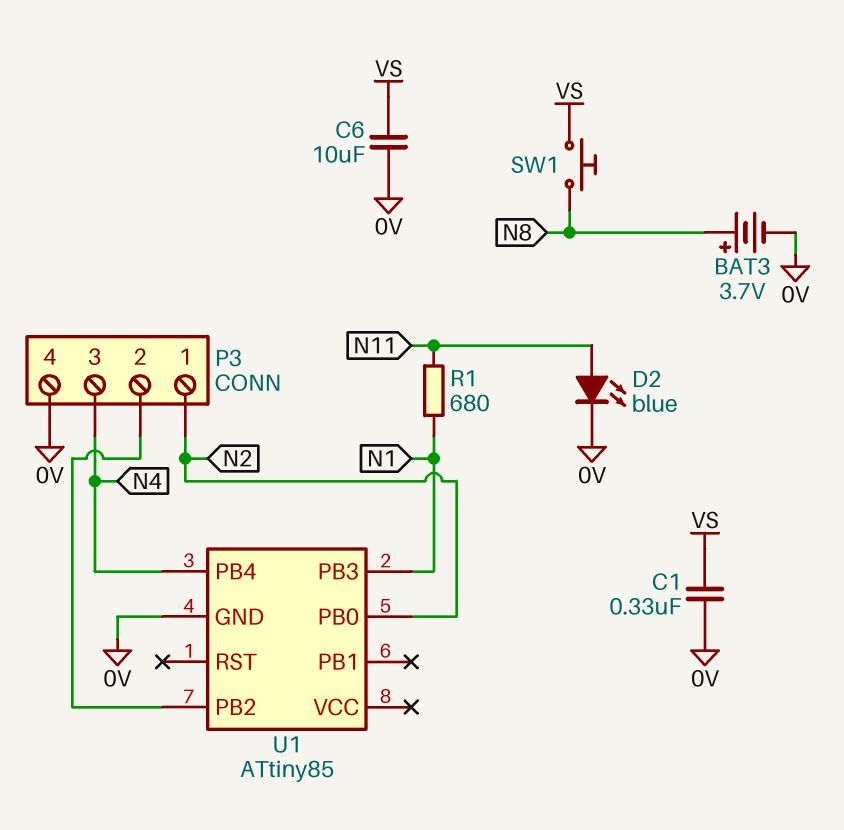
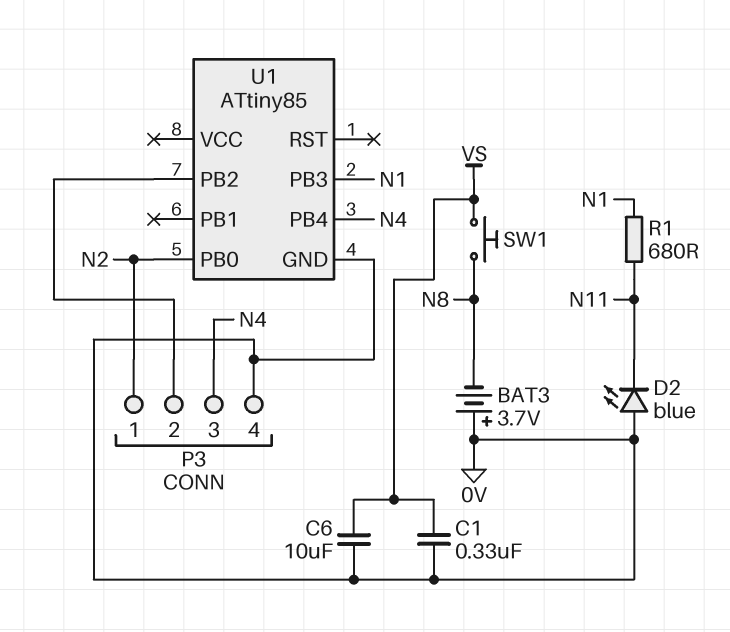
BAT3: 3.7V (plus N8, minus 0V) -> 3.7V (plus 0V, minus N8)
D2: LED blue (A N11, K 0V) -> LED blue (A 0V, K N11)

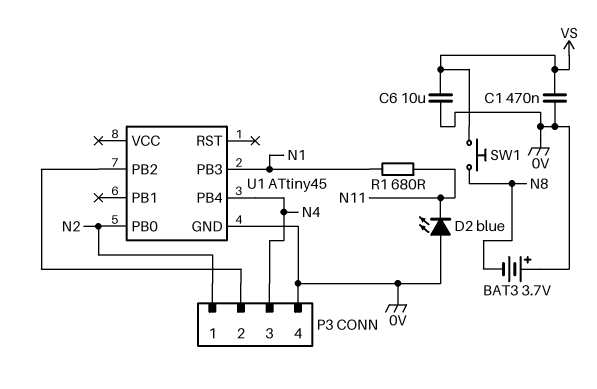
C1: 330nF (0V, VS) -> 470nF (0V, VS)
U1: ATtiny85 -> ATtiny45

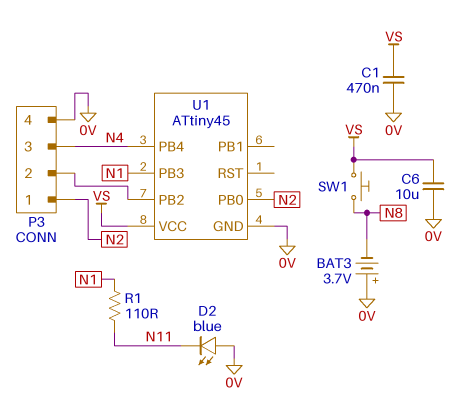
R1: 680 (N1, N11) -> 110 (N1, N11)
U1 pin VCC: none -> VS

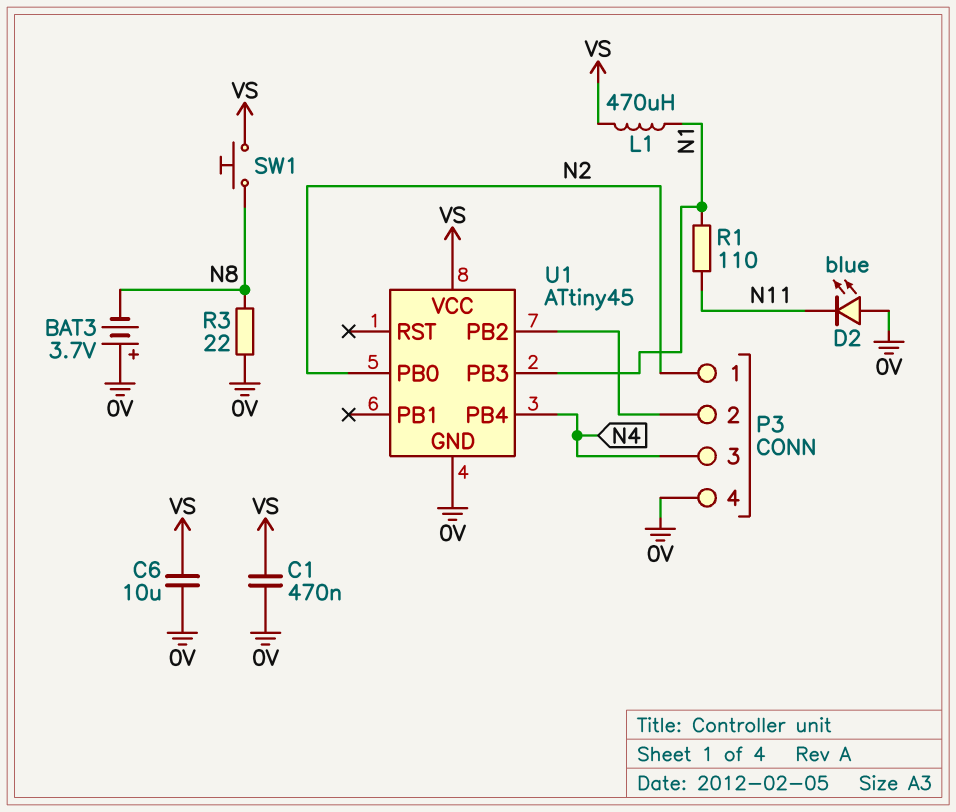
L1: none -> 470uH (N1, VS)
R3: none -> 22 (0V, N8)

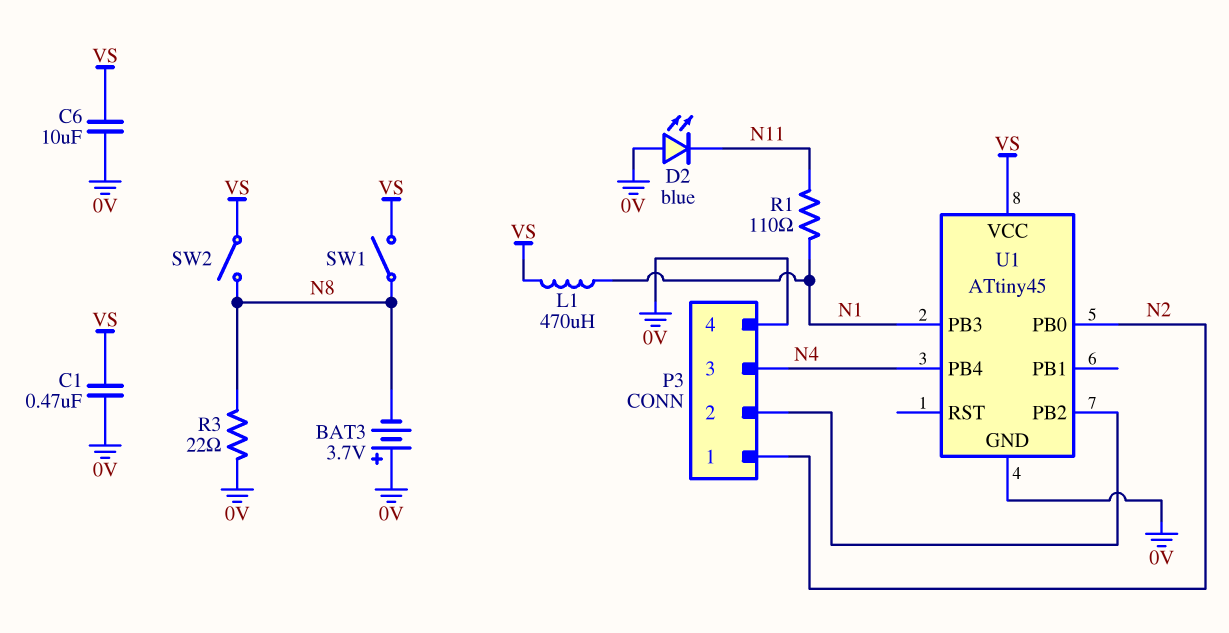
SW1: button (N8, VS) -> switch (N8, VS)
SW2: none -> switch (N8, VS)

